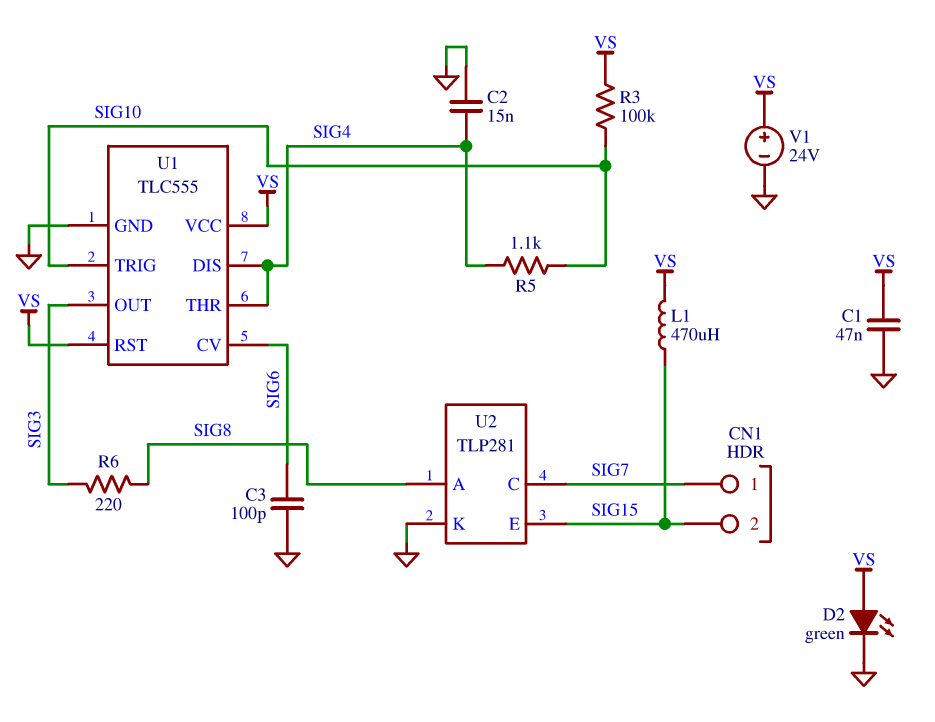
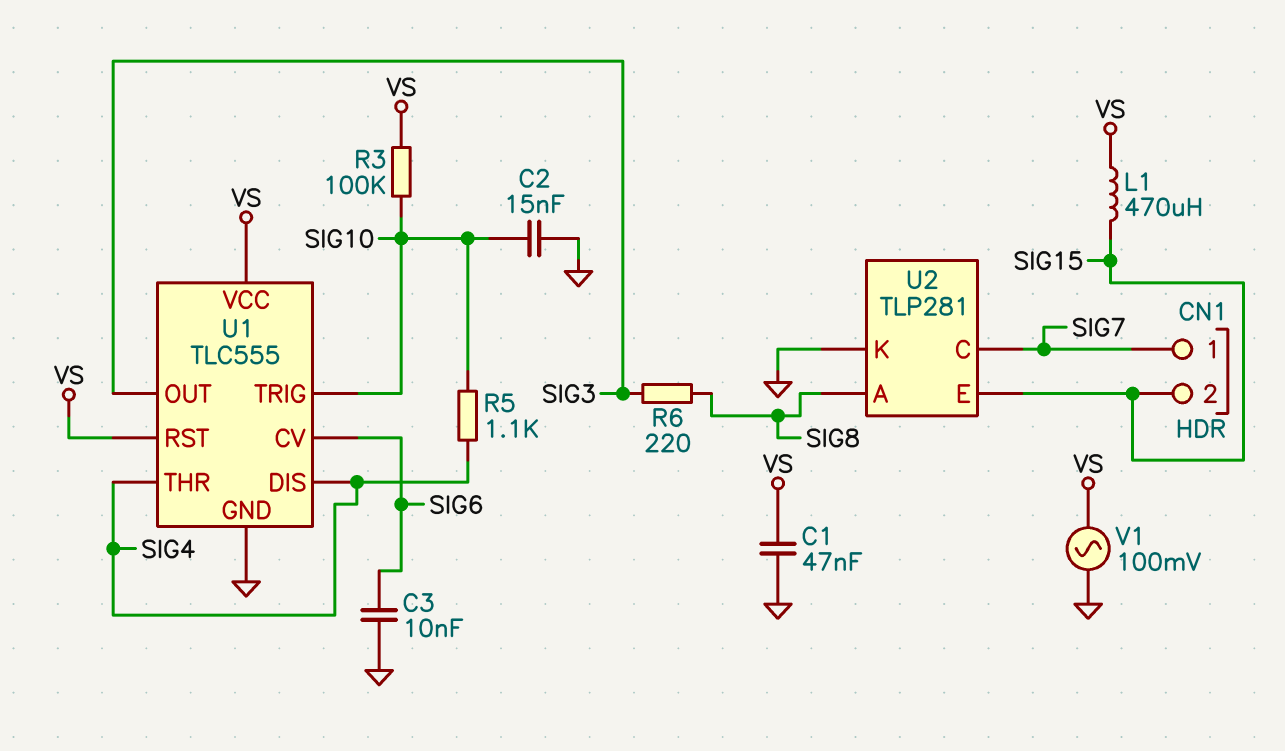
C2: 15nF (GND, SIG4) -> 15nF (GND, SIG10)
C3: 100pF (GND, SIG6) -> 10nF (GND, SIG6)
D2: LED green (A VS, K GND) -> none
V1: 24V (plus VS, minus GND) -> AC 100mV (GND, VS)

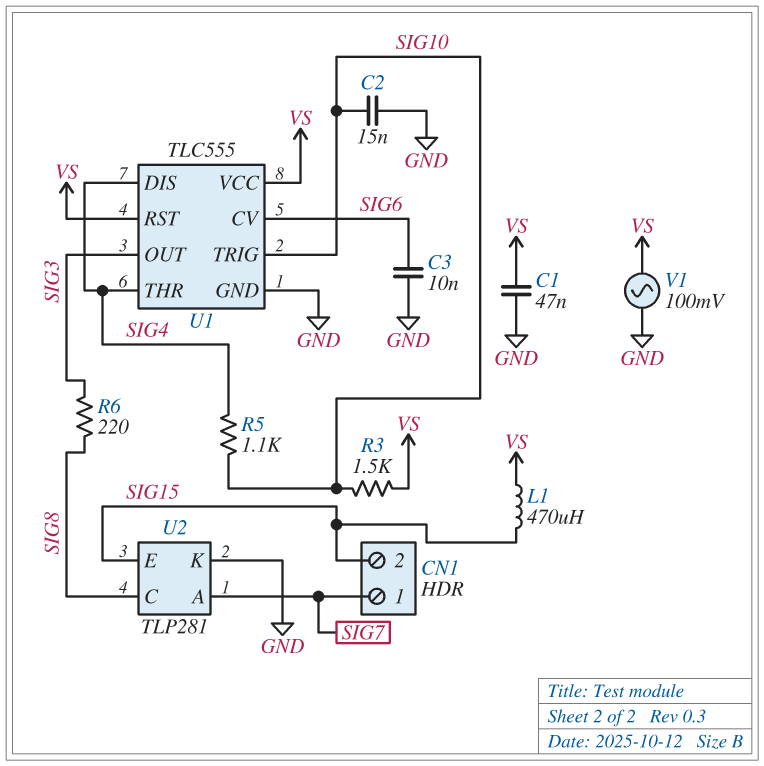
R3: 100k (SIG10, VS) -> 1.5k (SIG10, VS)
U2 pin A: SIG8 -> SIG7
U2 pin C: SIG7 -> SIG8

